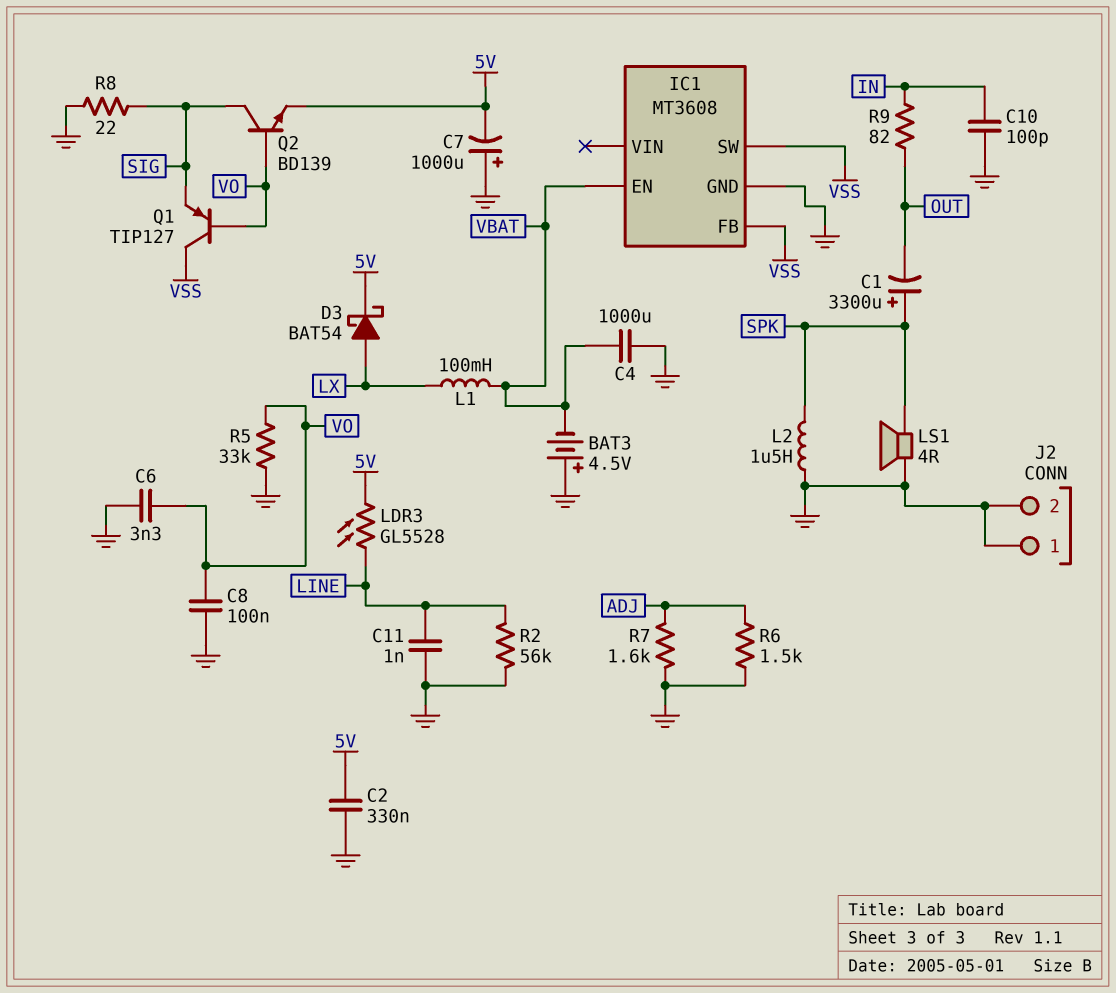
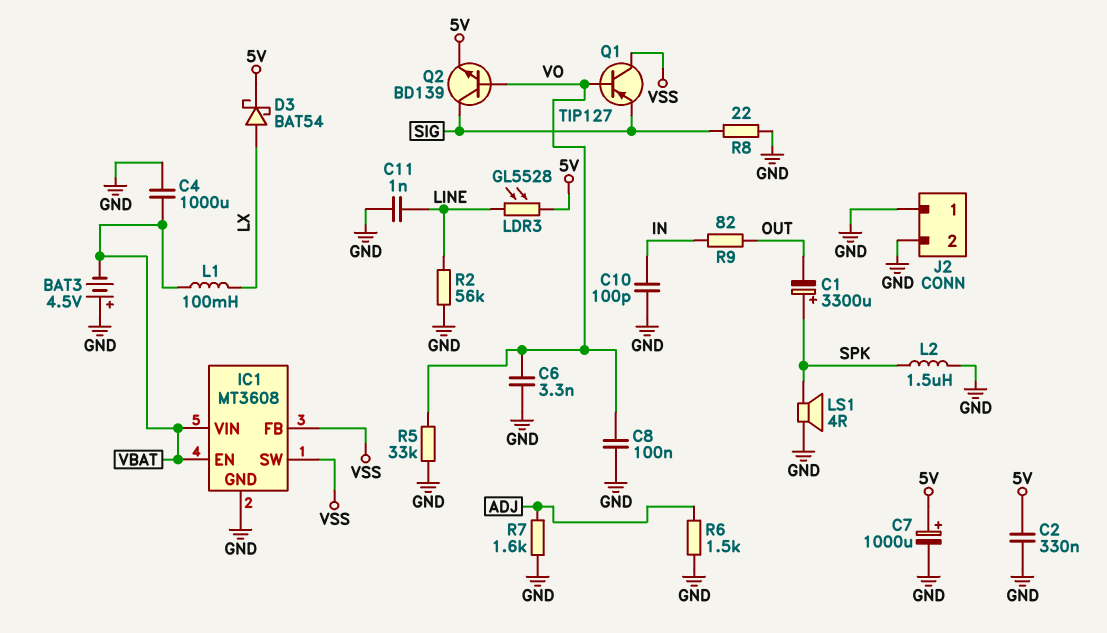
C7: 1000uF (plus GND, minus 5V) -> 1000uF (plus 5V, minus GND)
IC1 pin VIN: none -> VBAT

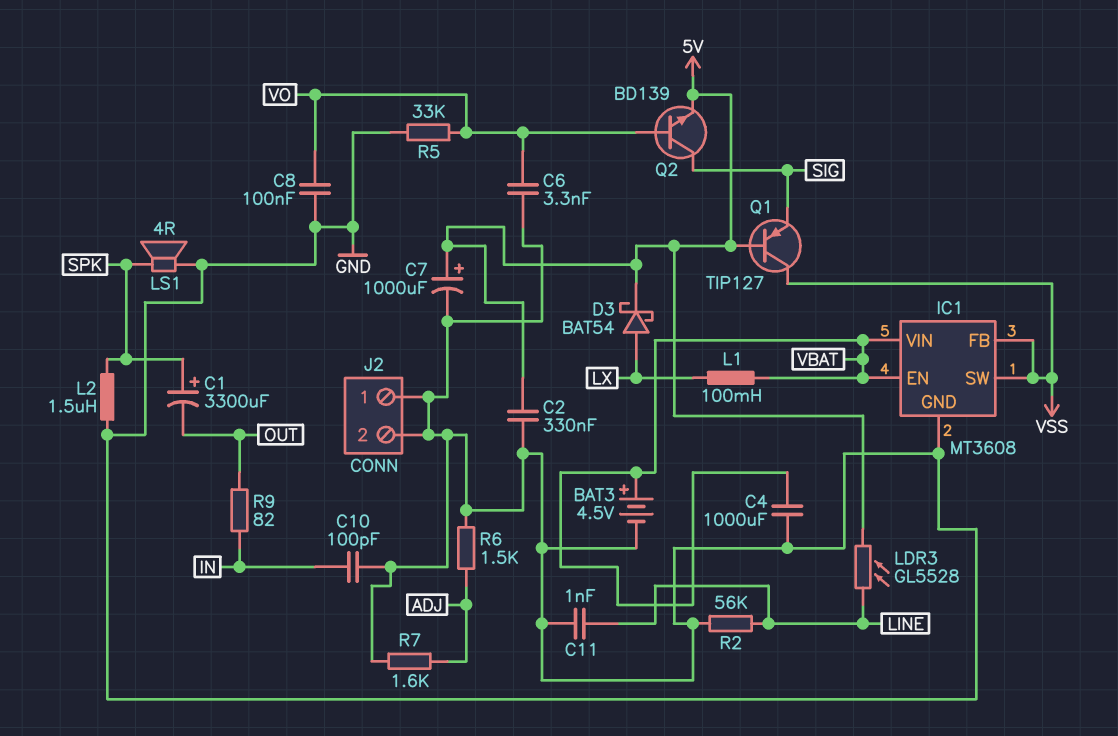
BAT3: 4.5V (plus GND, minus VBAT) -> 4.5V (plus VBAT, minus GND)
Q1: PNP TIP127 (B VO, C VSS, E SIG) -> PNP TIP127 (B 5V, C VSS, E SIG)
R8: 22 (GND, SIG) -> none

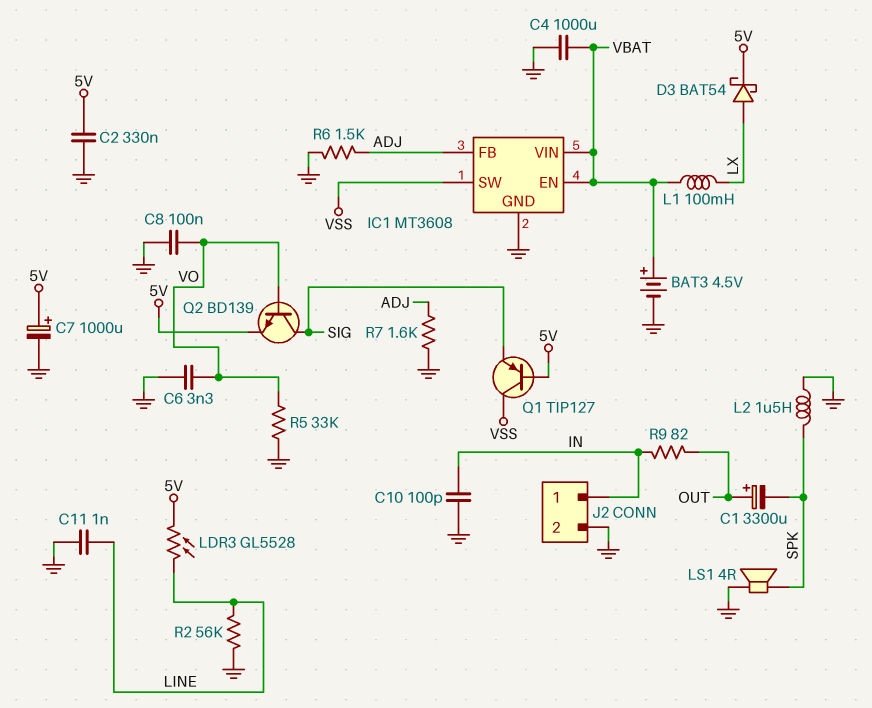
C1: 3300uF (plus SPK, minus OUT) -> 3300uF (plus OUT, minus SPK)
IC1 pin FB: VSS -> ADJ
J2 pin 1: GND -> IN

